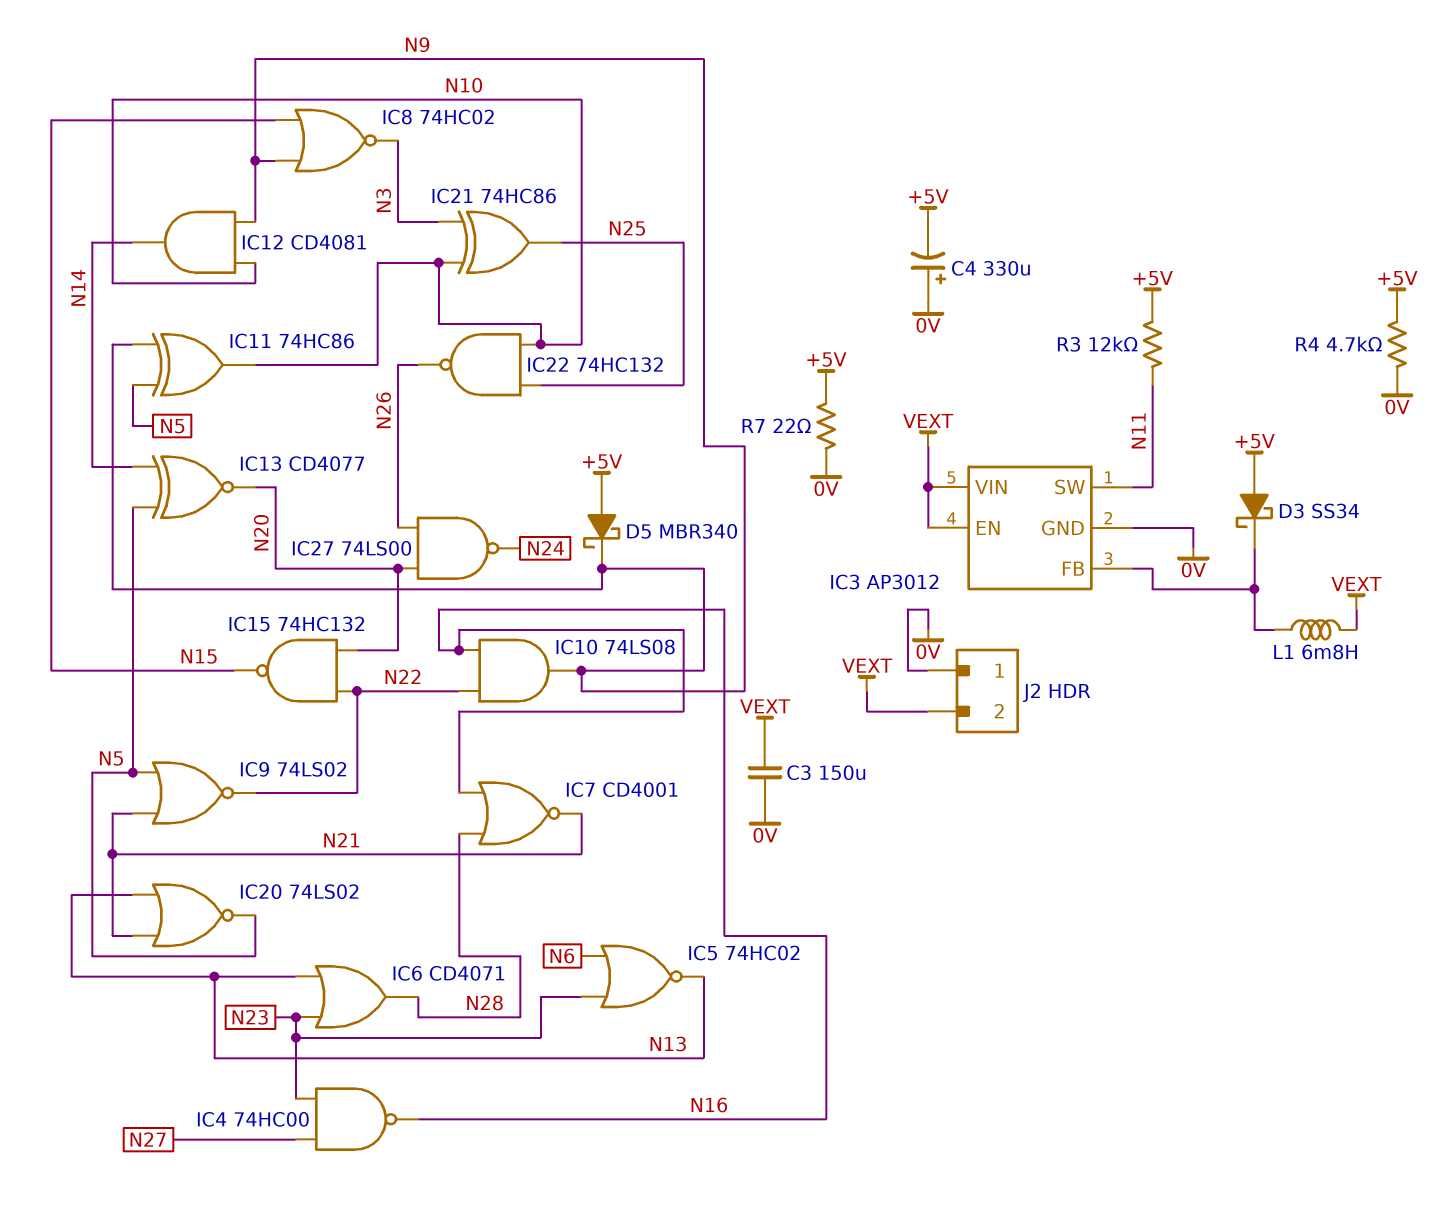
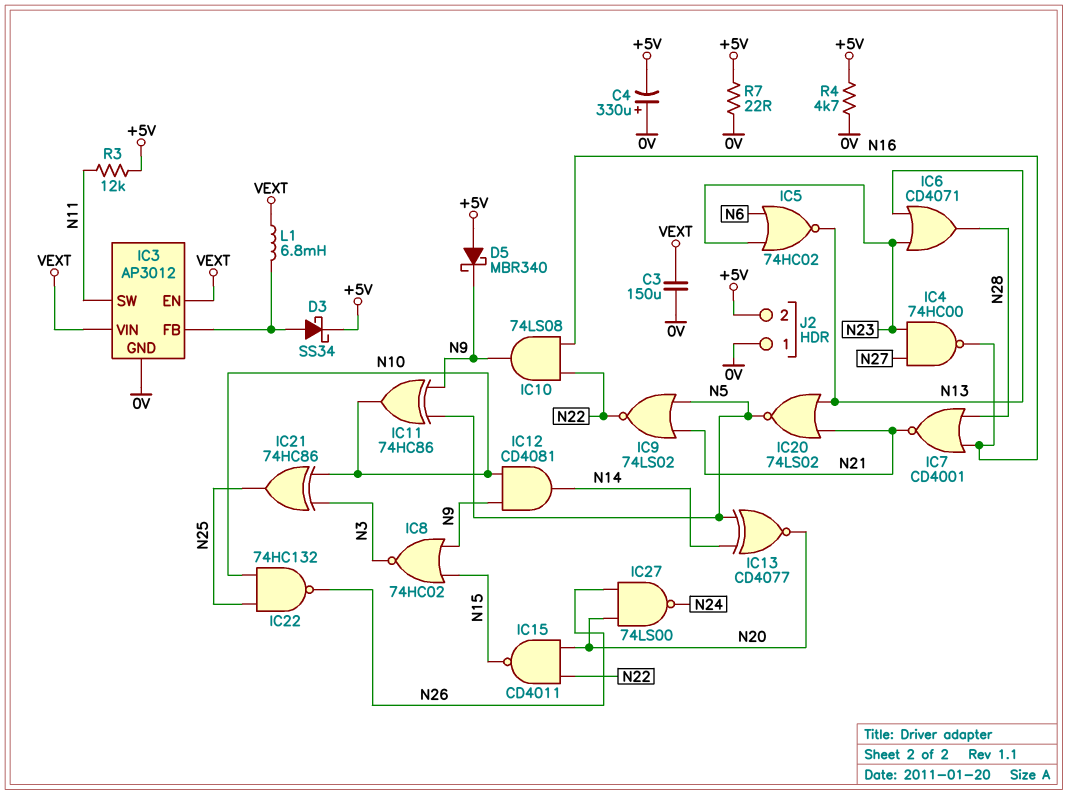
D3: schottky SS34 (A +5V, K IC3/FB) -> schottky SS34 (A IC3/FB, K +5V)
IC15: NAND 74HC132 (in N20, in N22, out N15) -> NAND CD4011 (in N20, in N22, out N15)
J2 pin 2: VEXT -> +5V

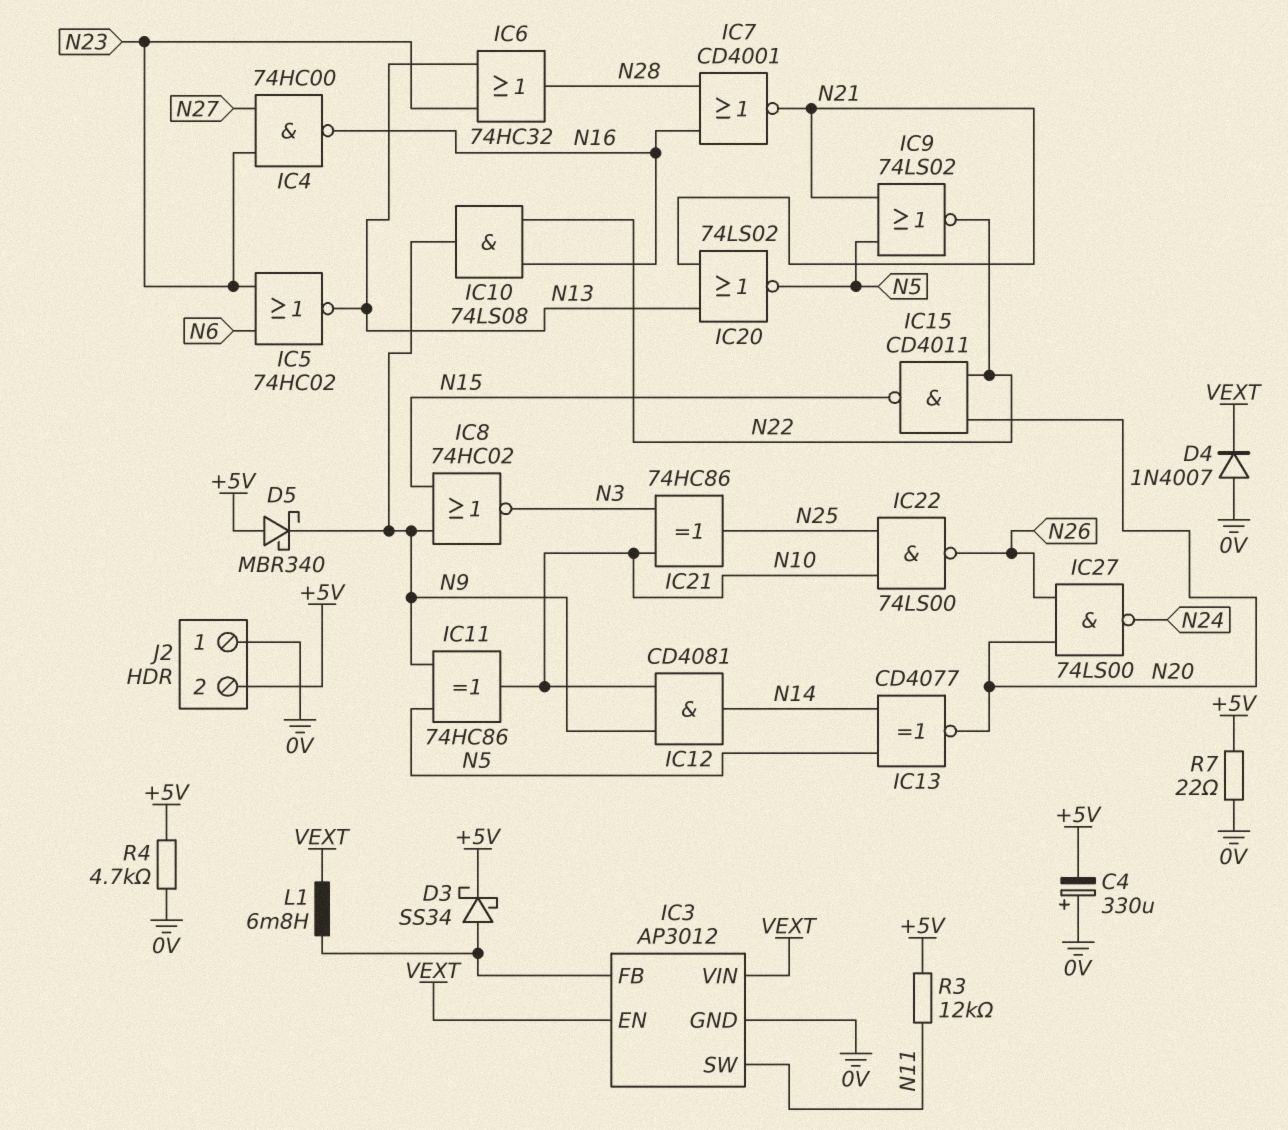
C3: 150uF (0V, VEXT) -> none
D4: none -> diode 1N4007 (A 0V, K VEXT)
IC6: OR CD4071 (in N13, in N23, out N28) -> OR 74HC32 (in N13, in N23, out N28)
IC22: NAND 74HC132 (in N10, in N25, out N26) -> NAND 74LS00 (in N10, in N25, out N26)

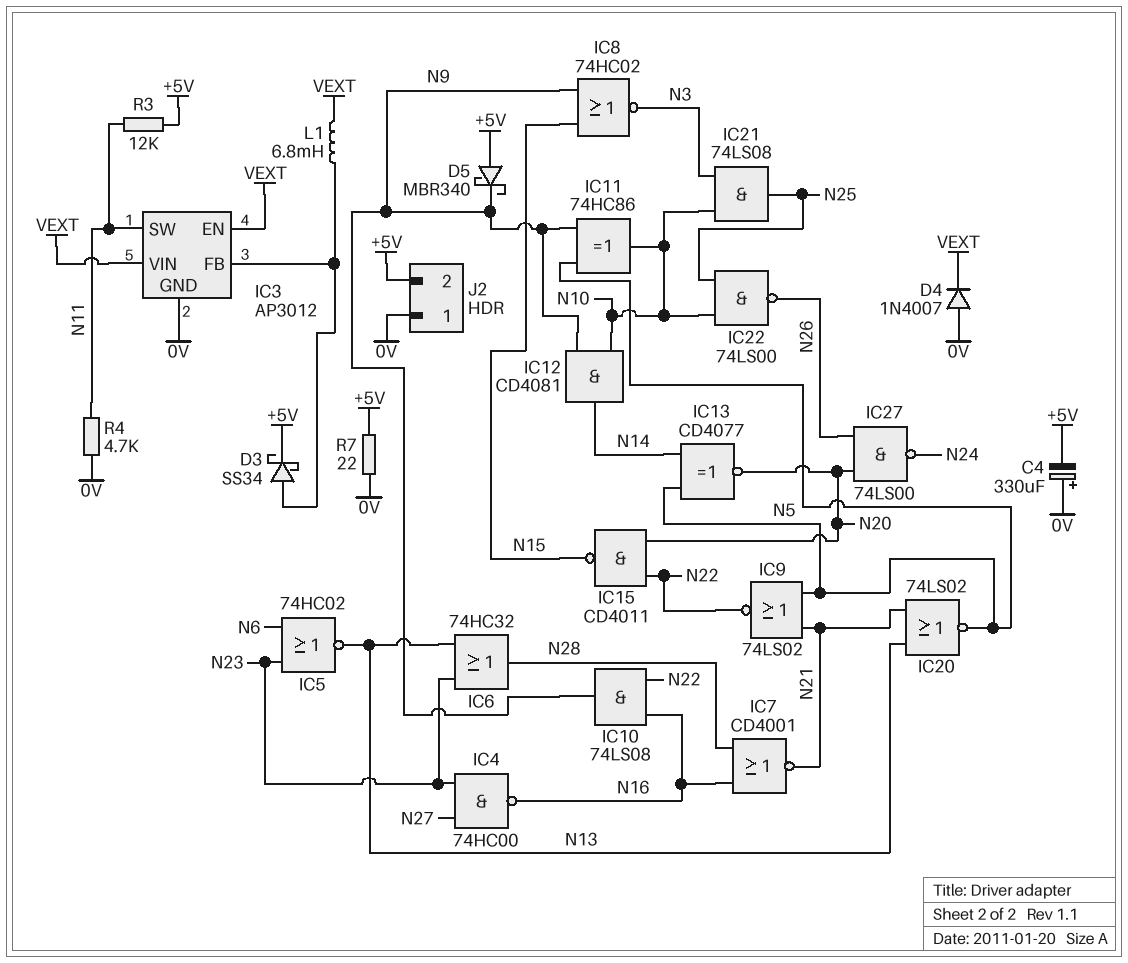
IC21: XOR 74HC86 (in N3, in N10, out N25) -> AND 74LS08 (in N3, in N10, out N25)
R4: 4.7k (+5V, 0V) -> 4.7k (0V, N11)

